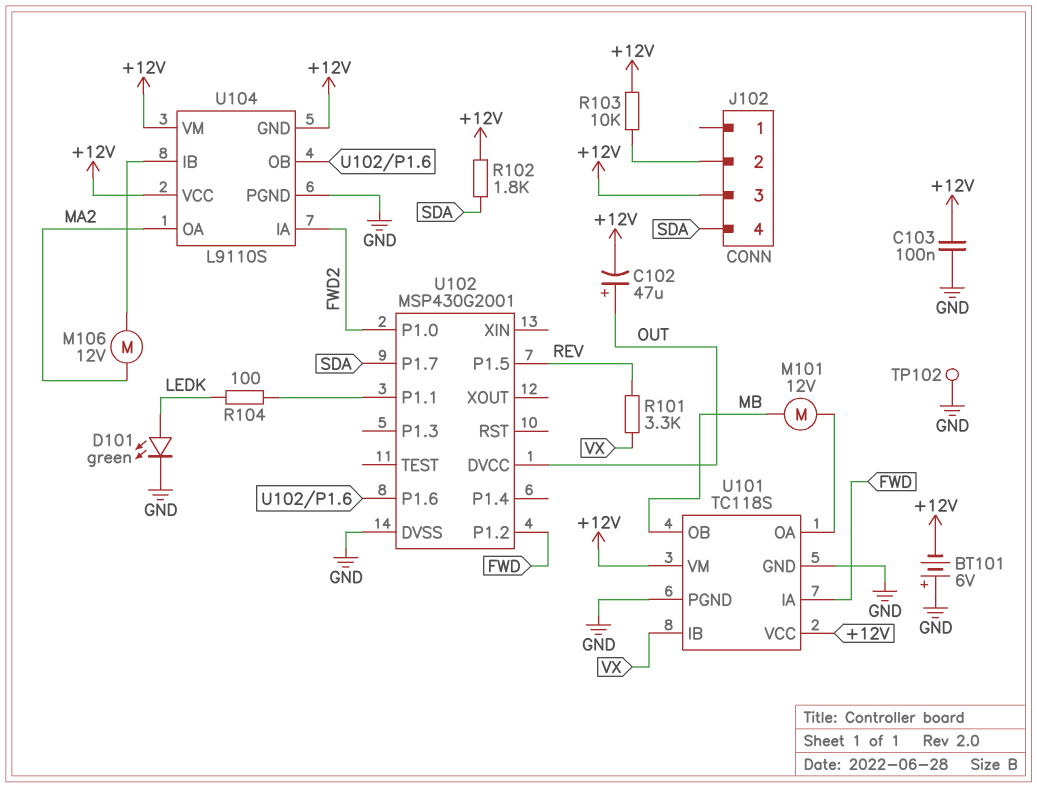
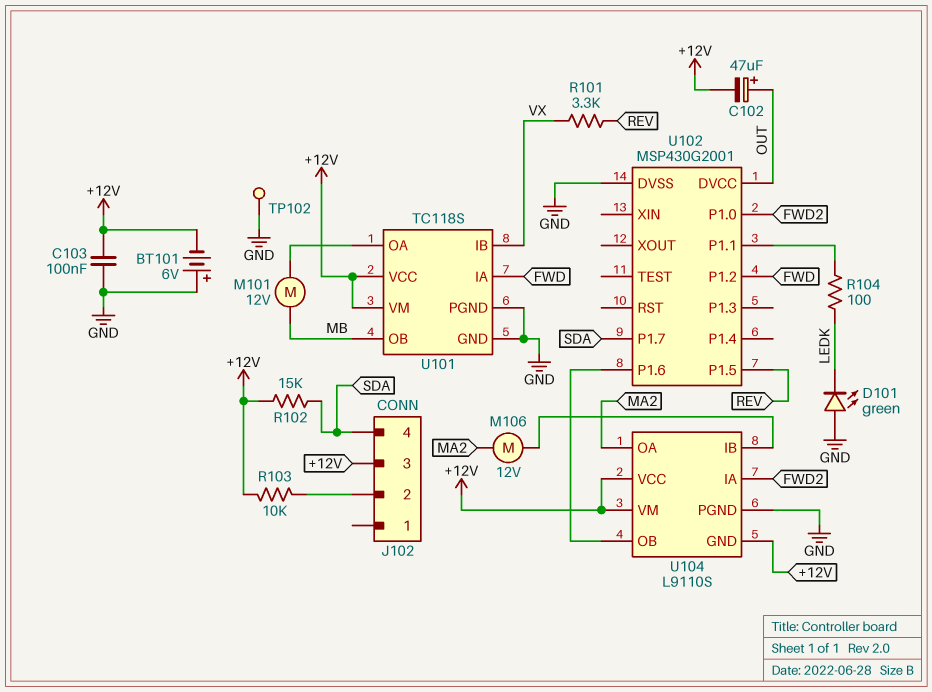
D101: LED green (A LEDK, K GND) -> LED green (A GND, K LEDK)
R102: 1.8k (+12V, SDA) -> 15k (+12V, SDA)

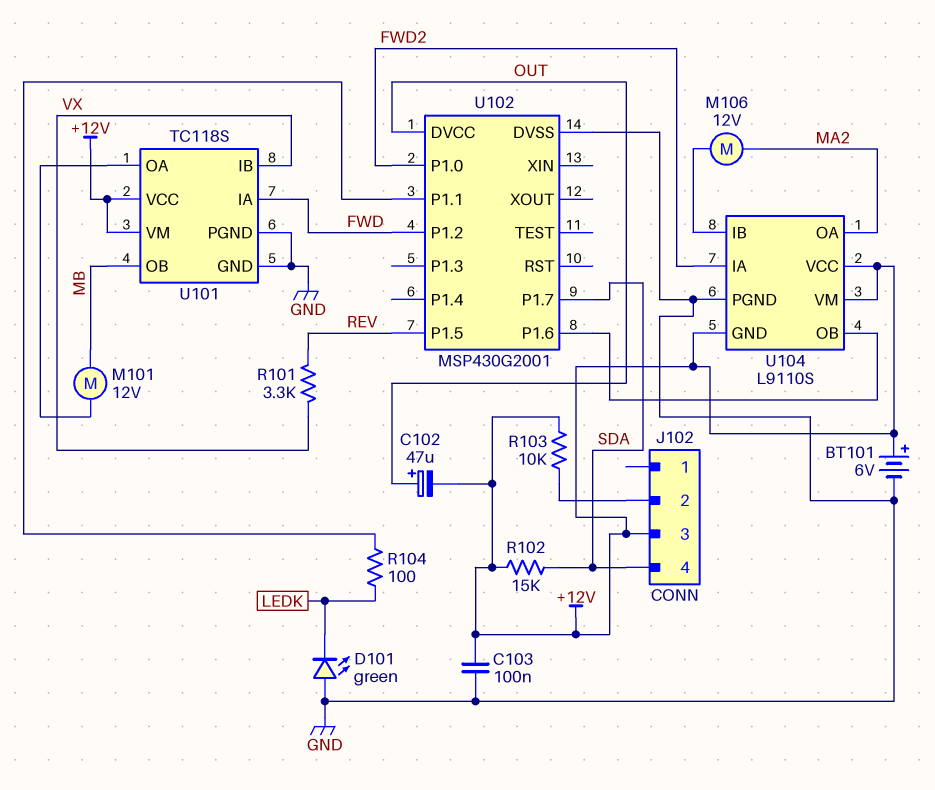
BT101: 6V (plus GND, minus +12V) -> 6V (plus +12V, minus GND)
TP102: test point (GND) -> none

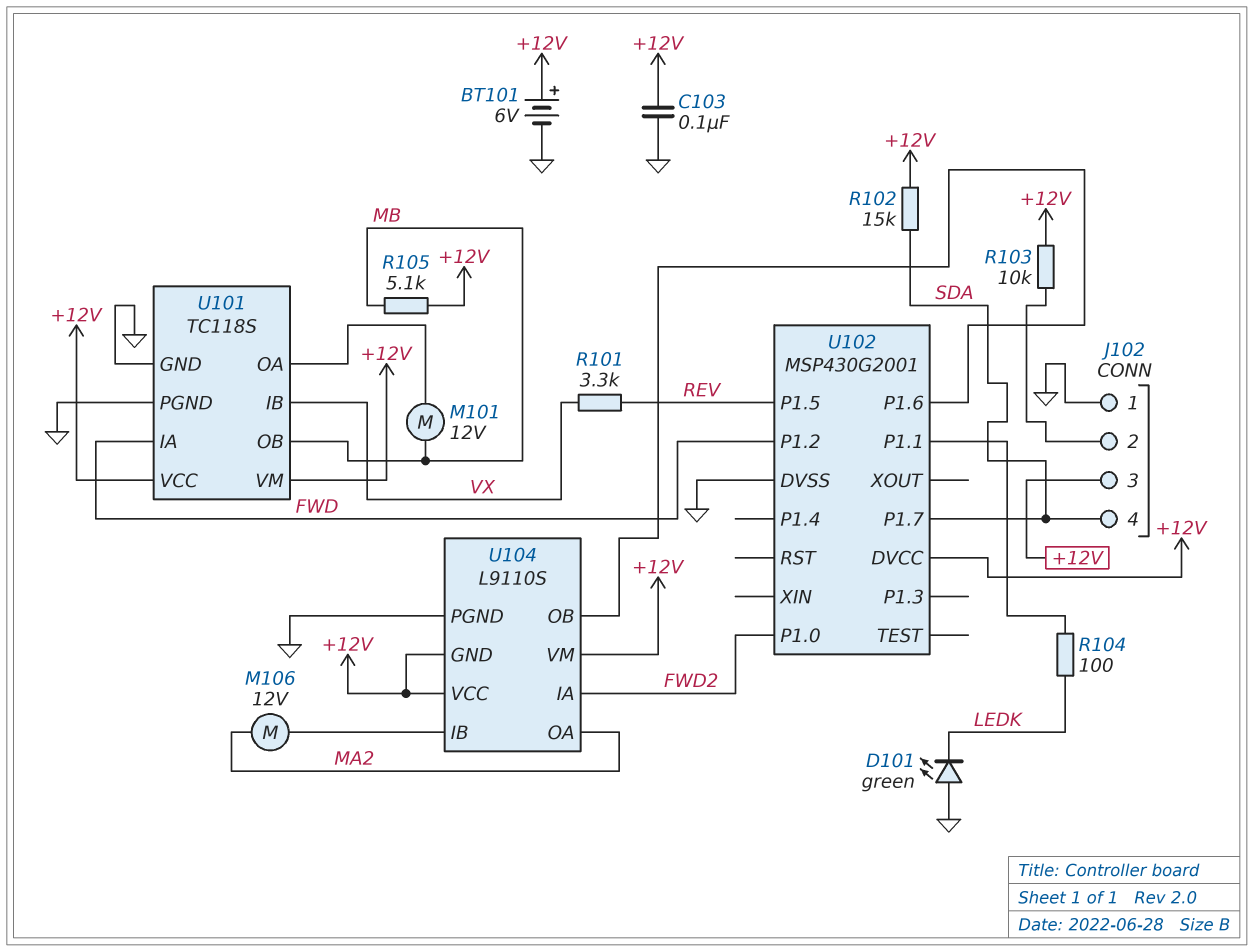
C102: 47uF (plus OUT, minus +12V) -> none
J102 pin 1: none -> GND
R105: none -> 5.1k (+12V, MB)
U102 pin DVCC: OUT -> +12V

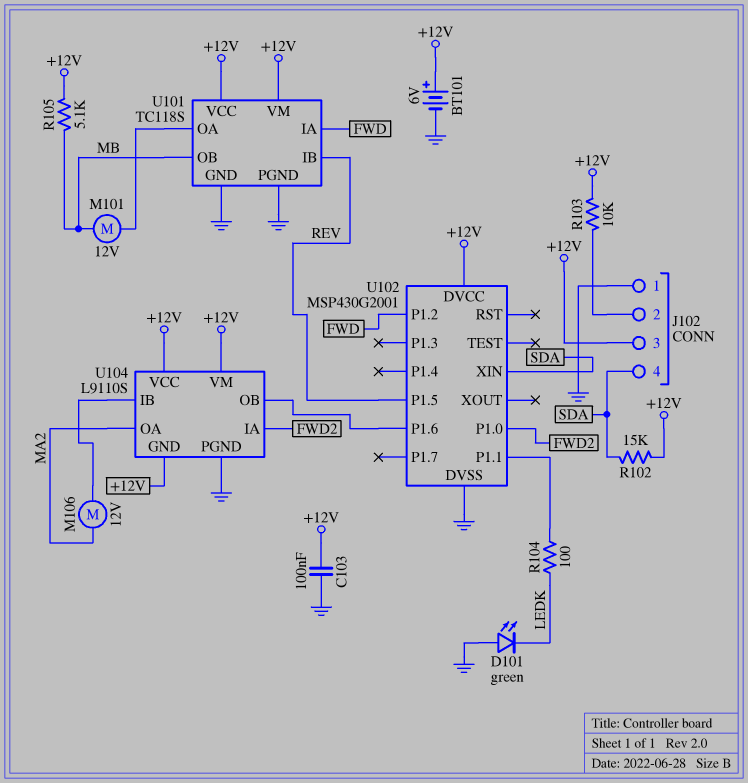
R101: 3.3k (REV, VX) -> none
U101 pin IB: VX -> REV
U102 pin P1.7: SDA -> none
U102 pin XIN: none -> SDA

